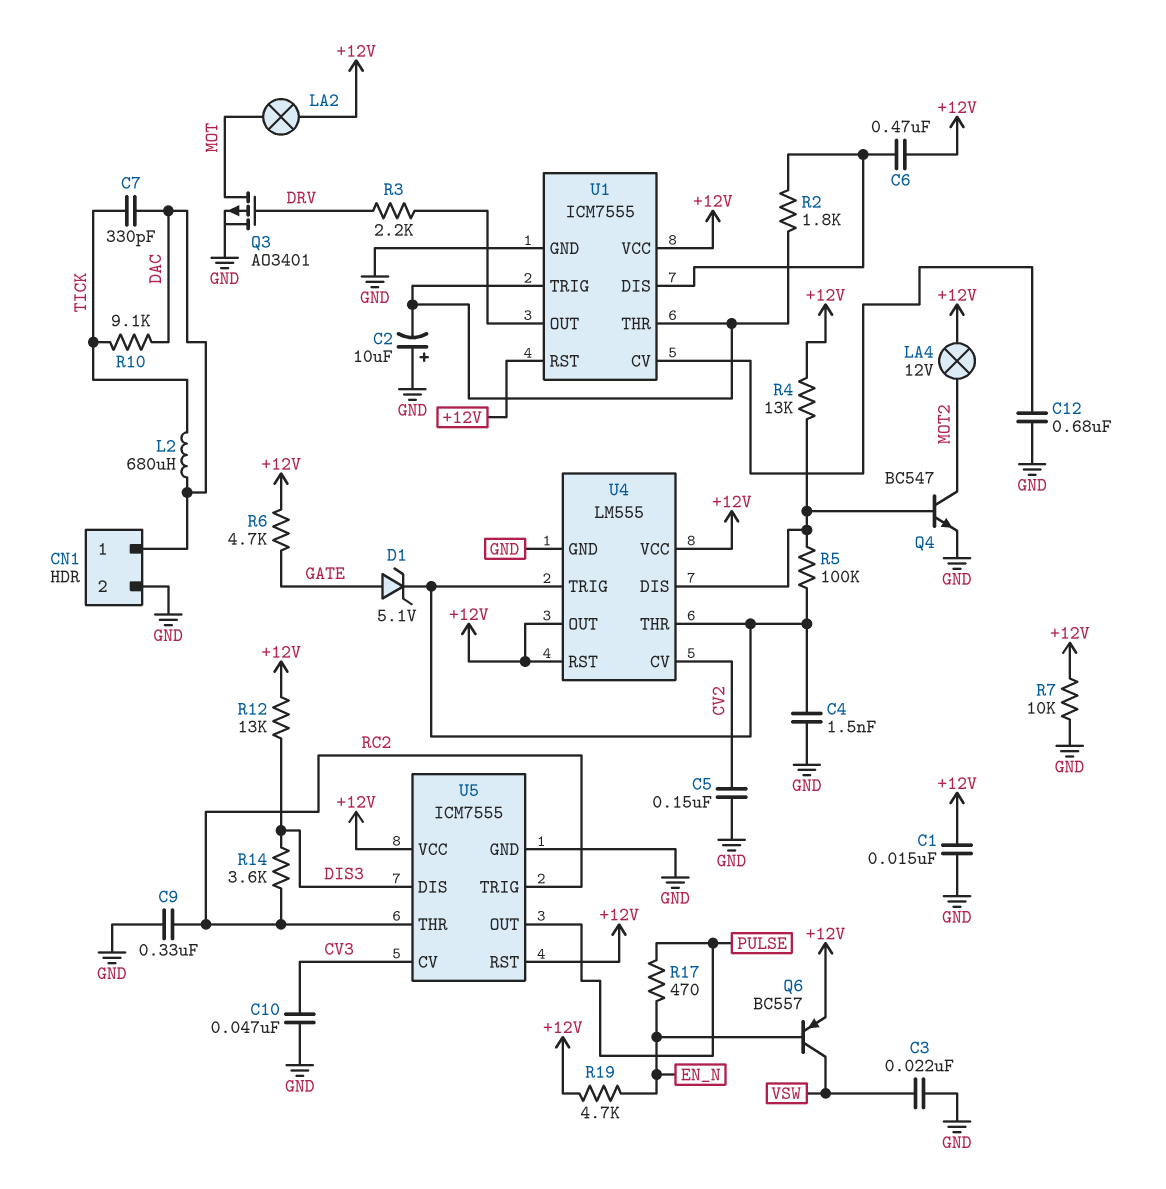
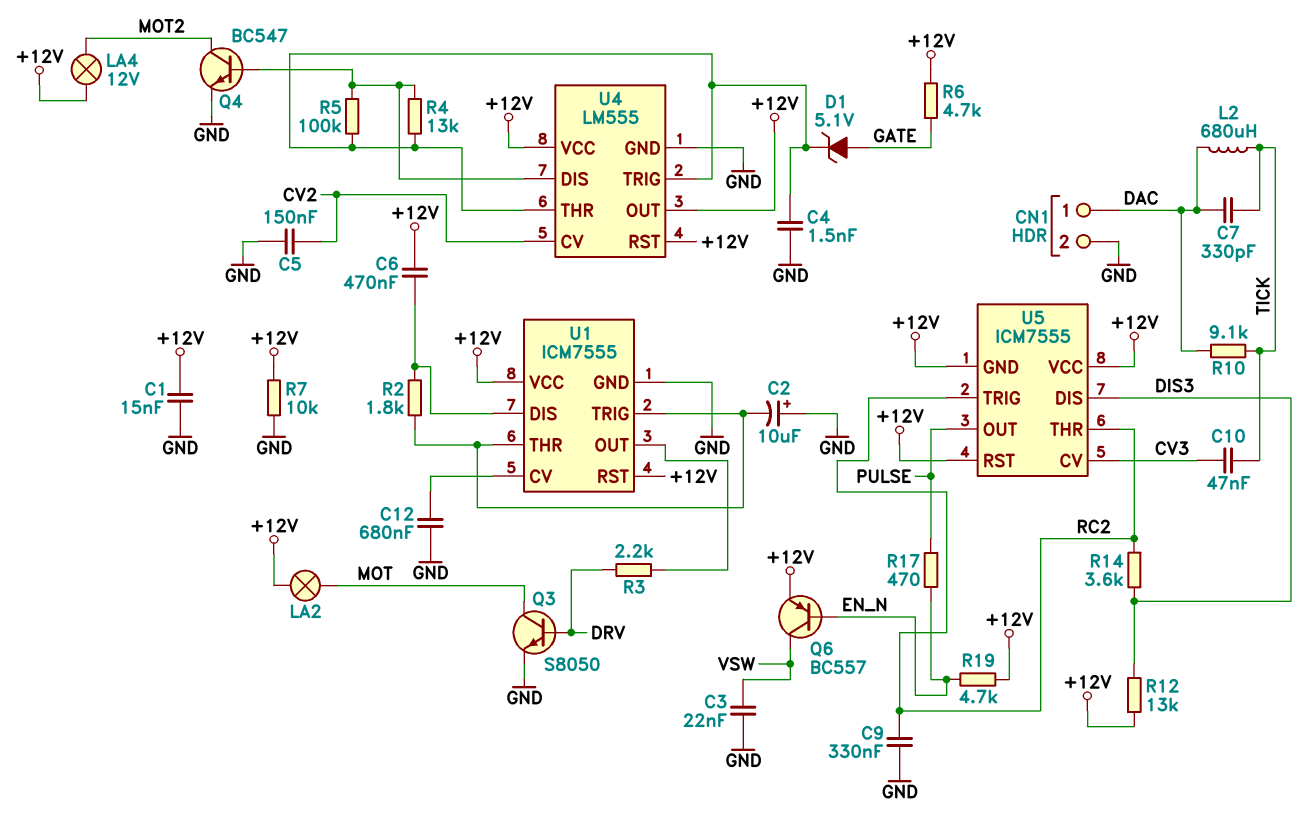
C10: 47nF (CV3, GND) -> 47nF (CV3, TICK)
Q3: PMOS AO3401 (G DRV, D MOT, S GND) -> NPN S8050 (B DRV, C MOT, E GND)
R4: 13k (+12V, U4/DIS) -> 13k (U4/DIS, U4/THR)
U5 pin GND: GND -> +12V

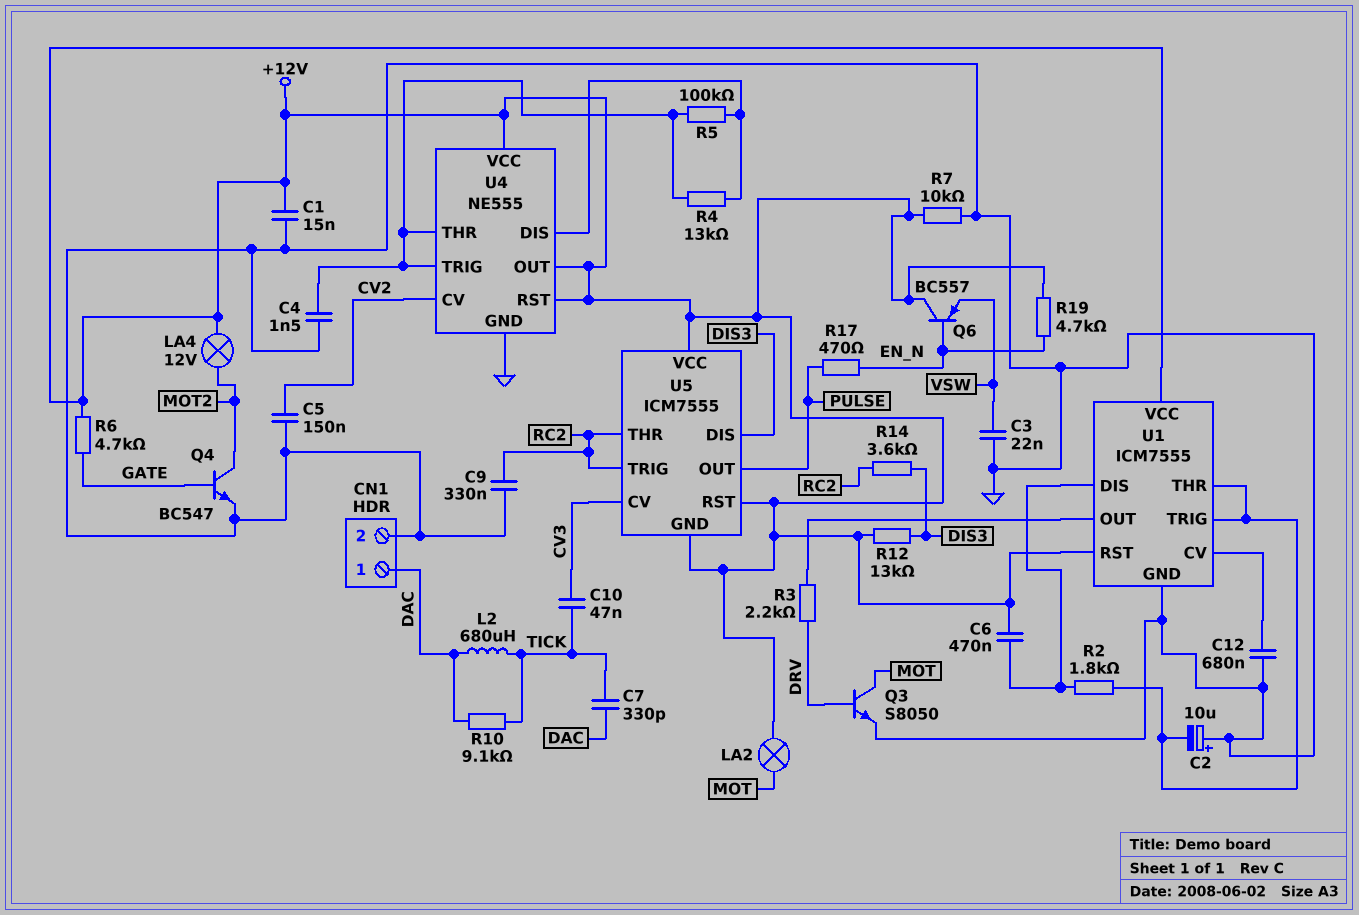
D1: zener 5.1V (A GATE, K U4/THR) -> none
Q4: NPN BC547 (B U4/DIS, C MOT2, E GND) -> NPN BC547 (B GATE, C MOT2, E GND)
Q6: PNP BC557 (B EN_N, C VSW, E +12V) -> PNP BC557 (B EN_N, C +12V, E VSW)
U4: LM555 -> NE555

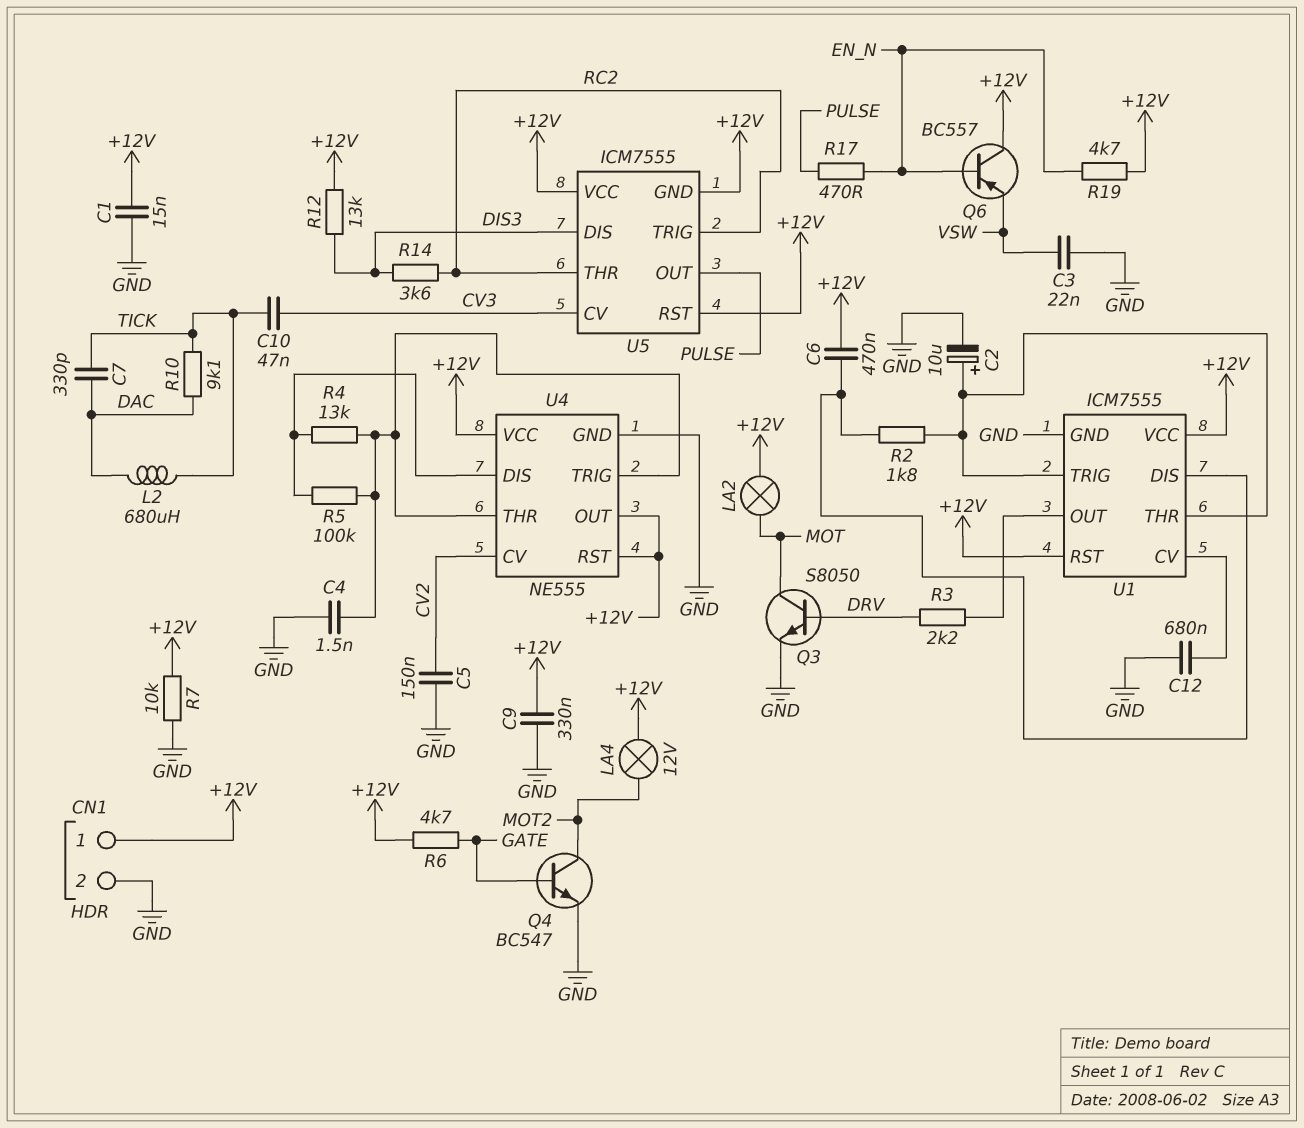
C2: 10uF (plus GND, minus U1/THR) -> 10uF (plus U1/THR, minus GND)
C9: 330nF (GND, RC2) -> 330nF (+12V, GND)
CN1 pin 1: DAC -> +12V

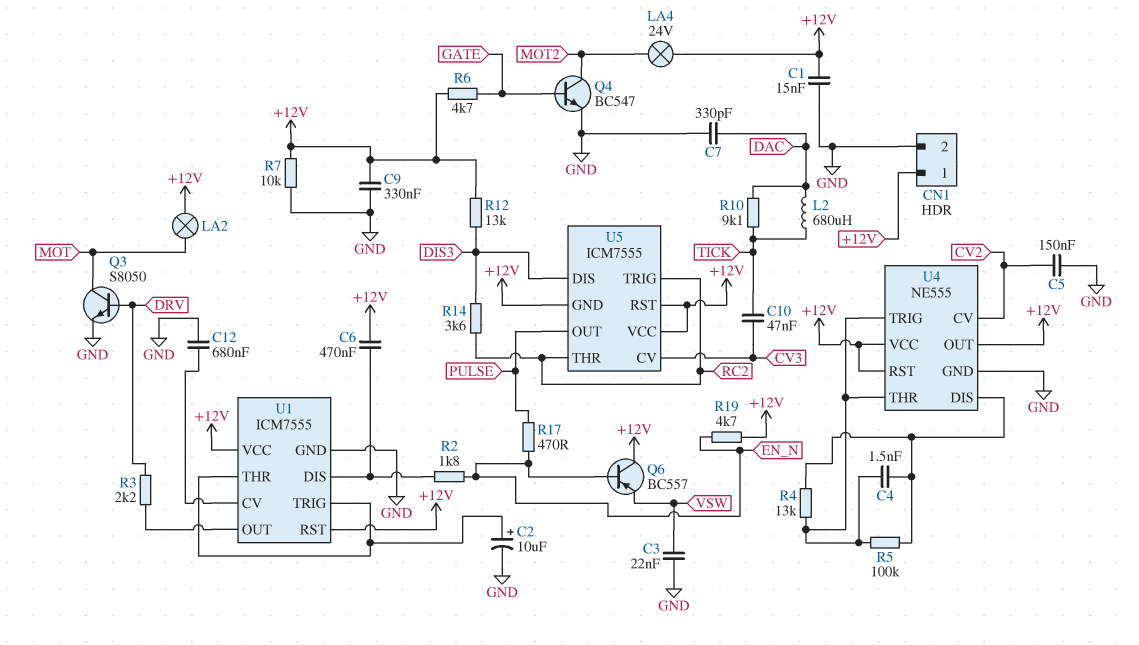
C4: 1.5nF (GND, U4/THR) -> 1.5nF (U4/DIS, U4/THR)
C7: 330pF (DAC, TICK) -> 330pF (DAC, GND)
LA4: lamp 12V (+12V, MOT2) -> lamp 24V (+12V, MOT2)
R2: 1.8k (U1/DIS, U1/THR) -> 1.8k (EN_N, U1/DIS)

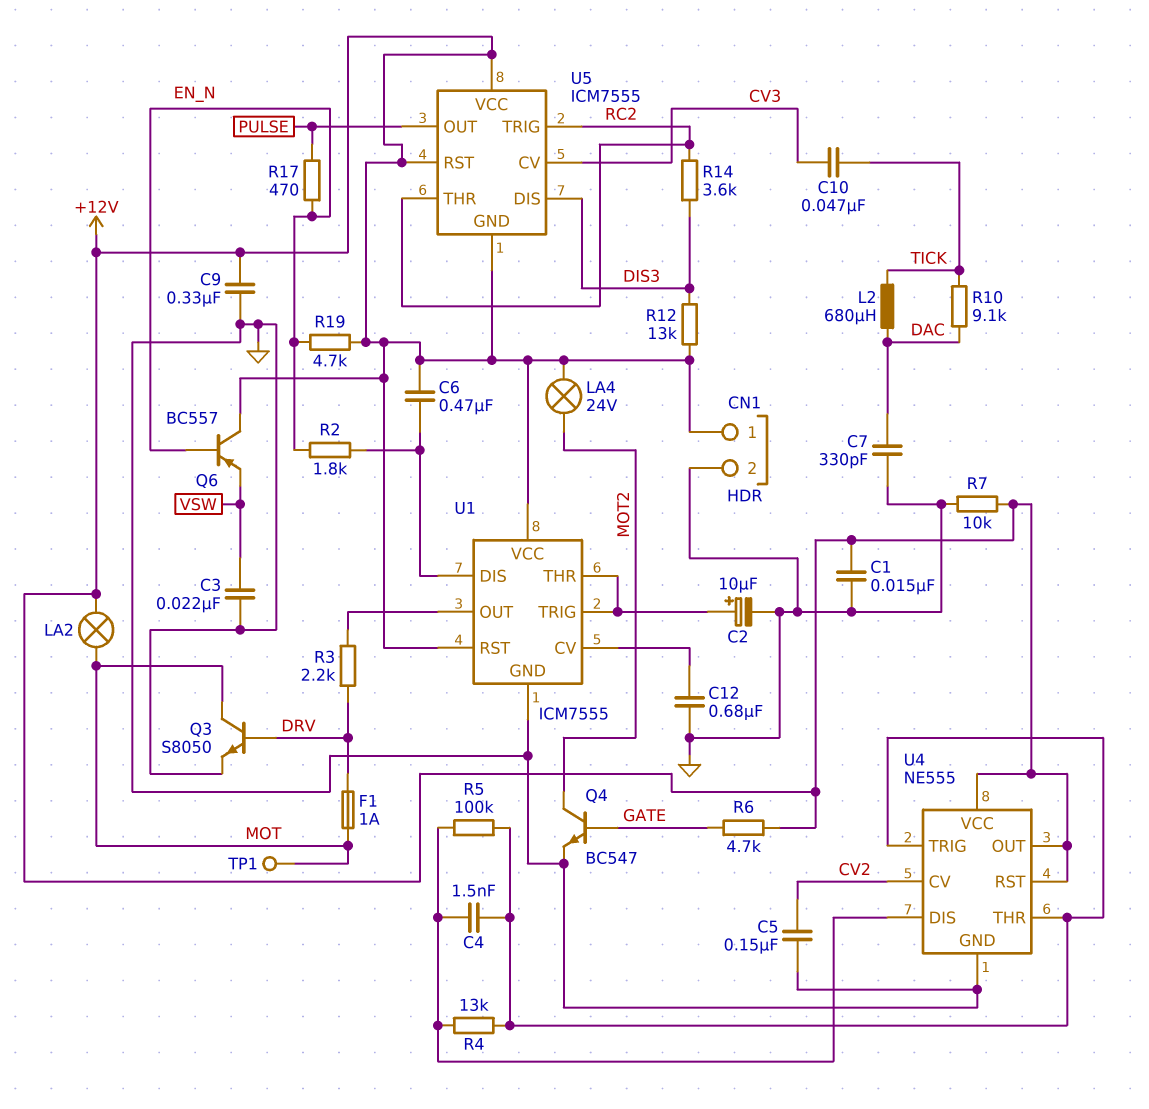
F1: none -> 1A (DRV, MOT)
TP1: none -> test point (MOT)

